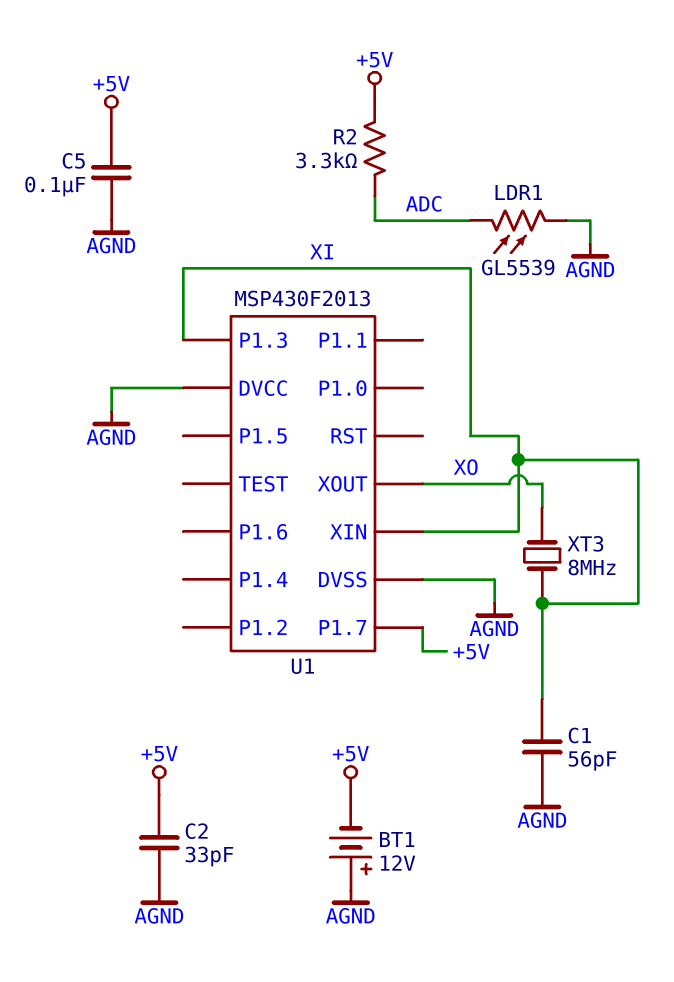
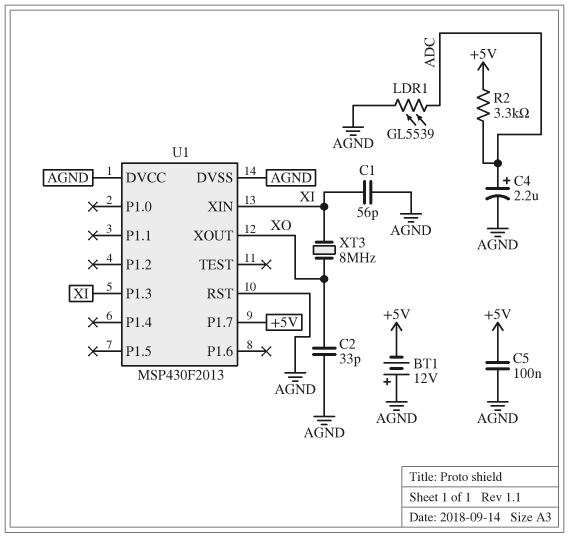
C2: 33pF (+5V, AGND) -> 33pF (AGND, XO)
C4: none -> 2.2uF (plus ADC, minus AGND)
U1 pin RST: none -> AGND

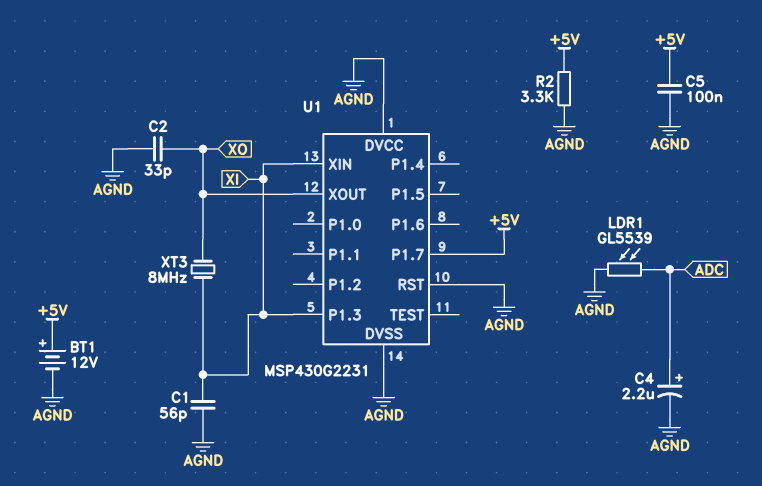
BT1: 12V (plus AGND, minus +5V) -> 12V (plus +5V, minus AGND)
R2: 3.3k (+5V, ADC) -> 3.3k (+5V, AGND)
U1: MSP430F2013 -> MSP430G2231

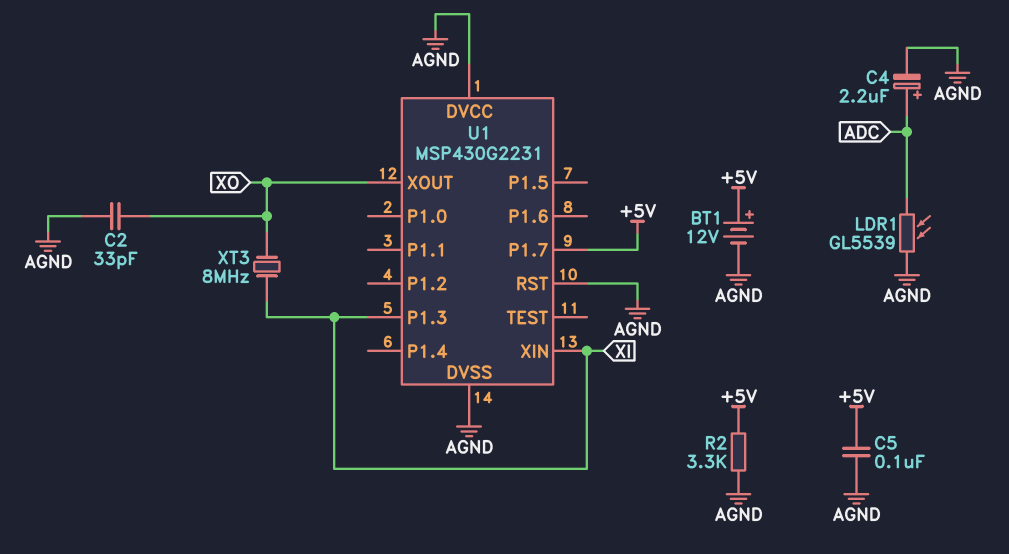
C1: 56pF (AGND, XI) -> none

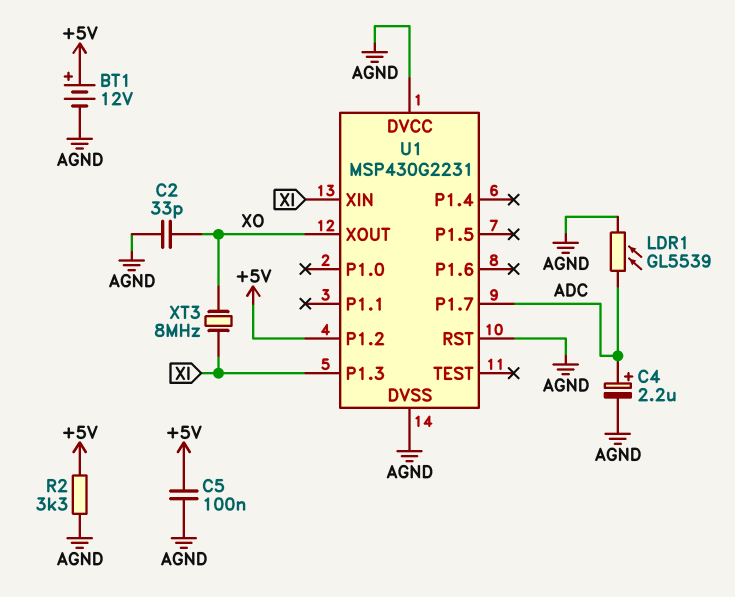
U1 pin P1.2: none -> +5V
U1 pin P1.7: +5V -> ADC

